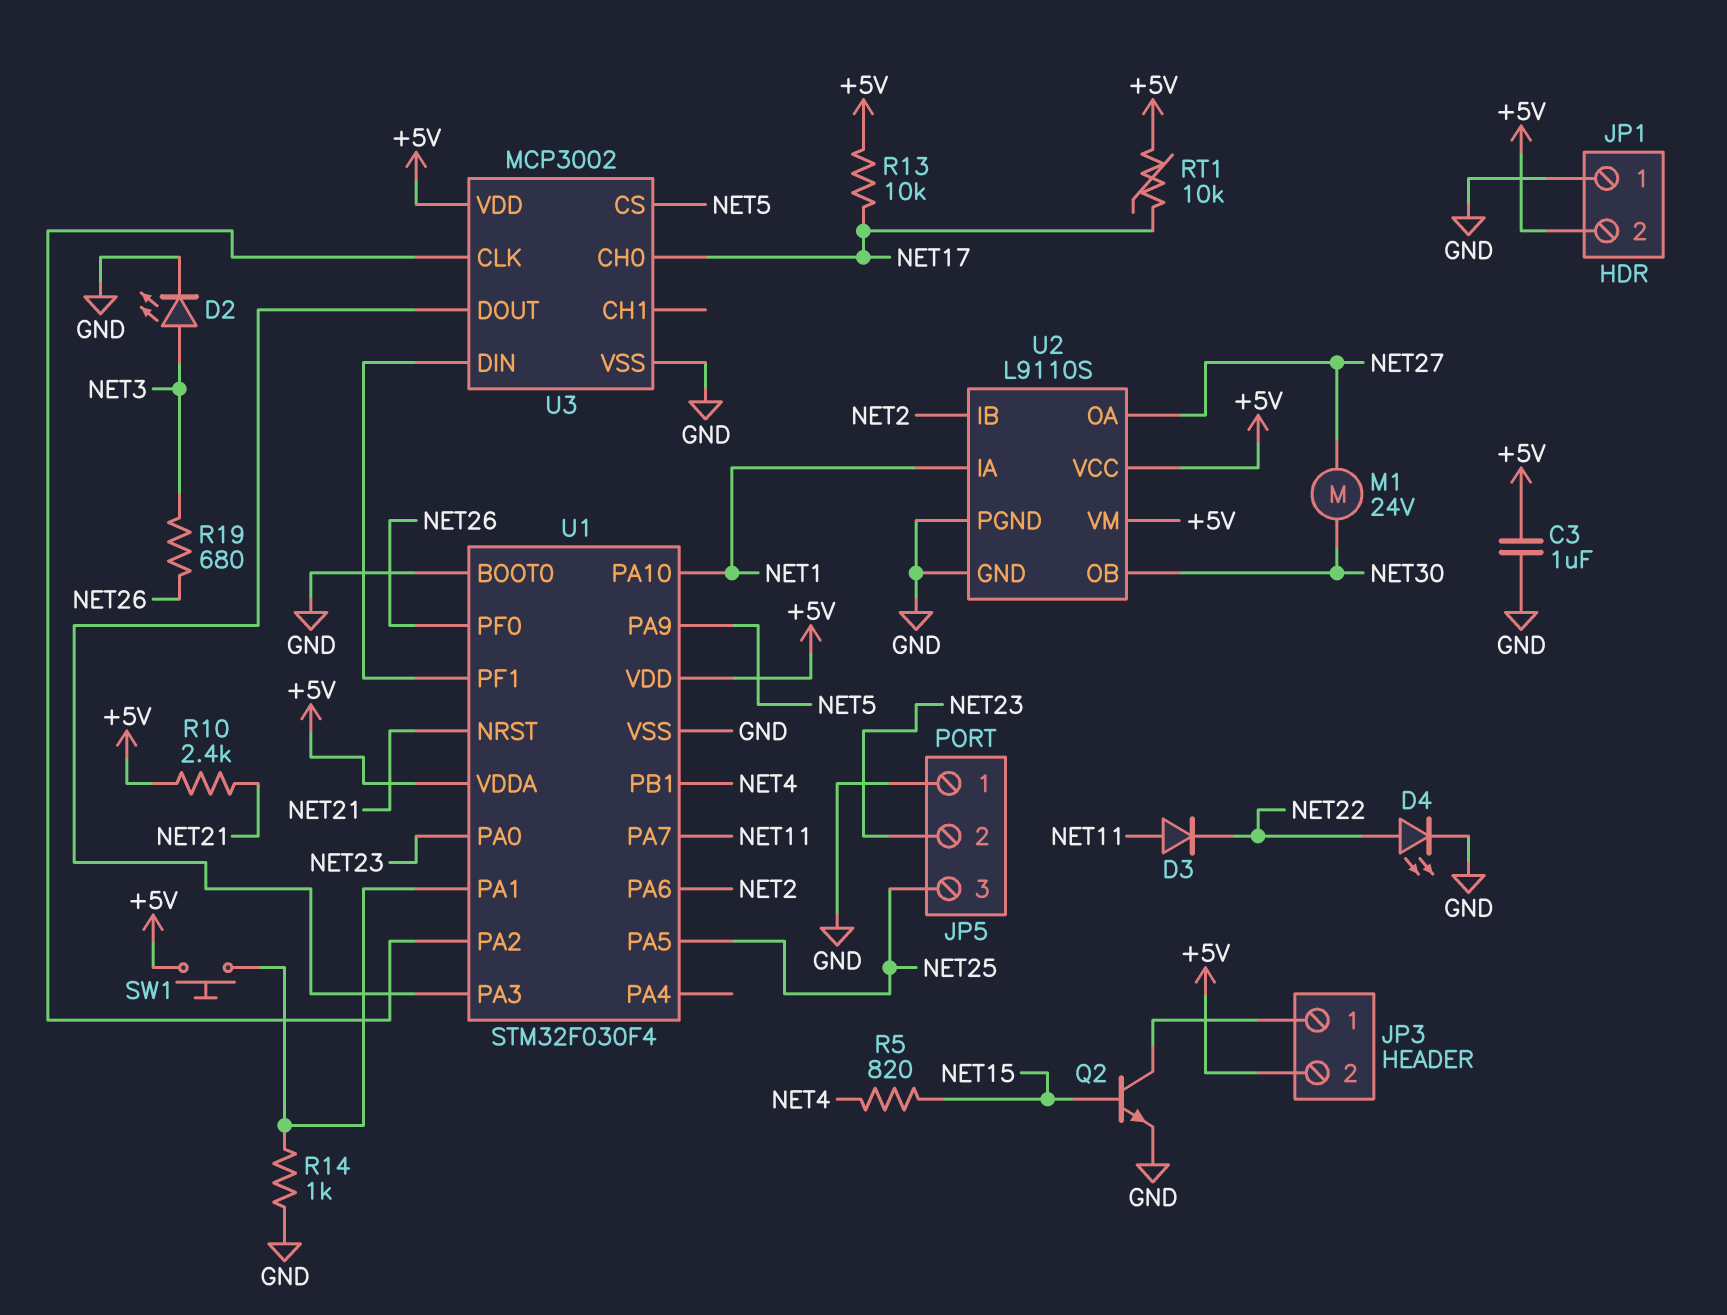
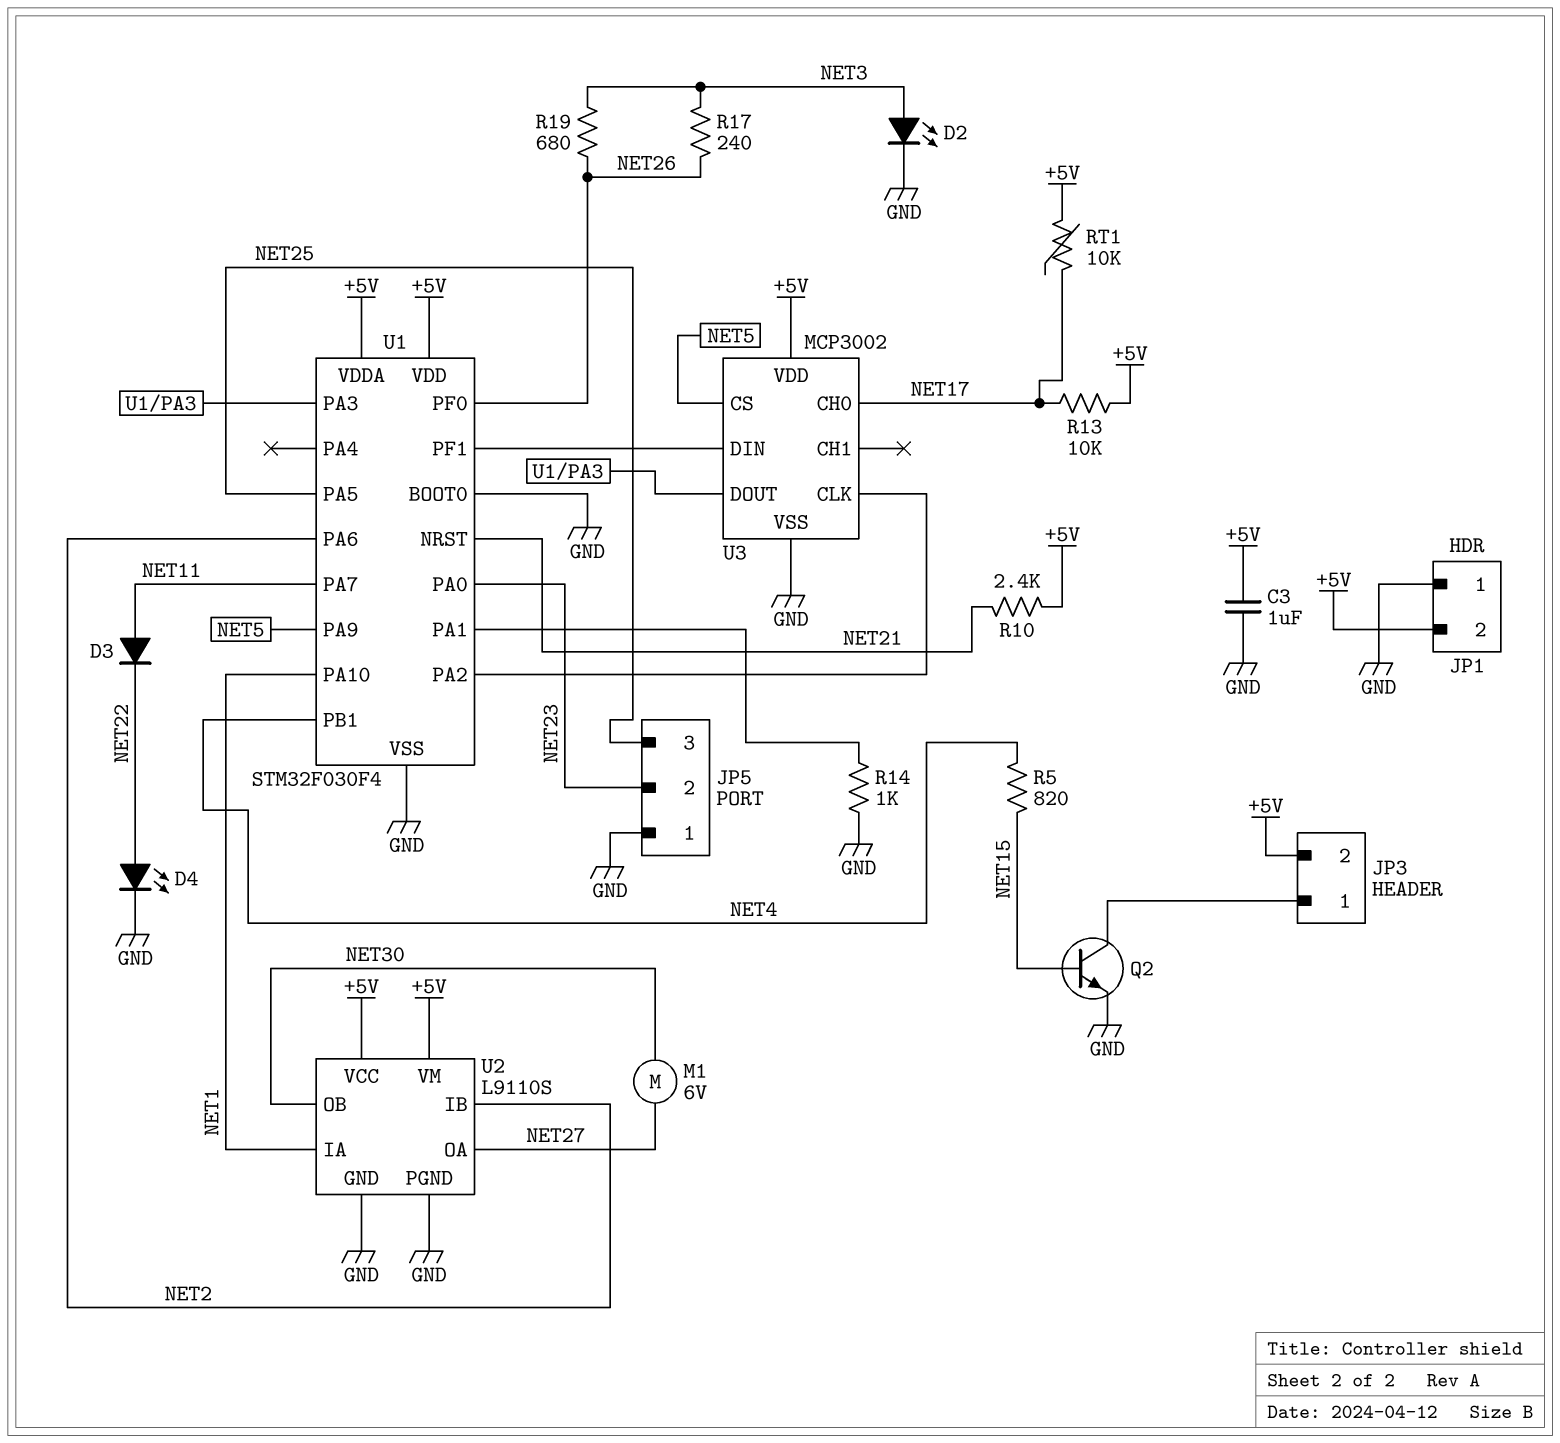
M1: motor 24V (NET27, NET30) -> motor 6V (NET27, NET30)
R17: none -> 240 (NET3, NET26)
SW1: button (+5V, U1/PA1) -> none

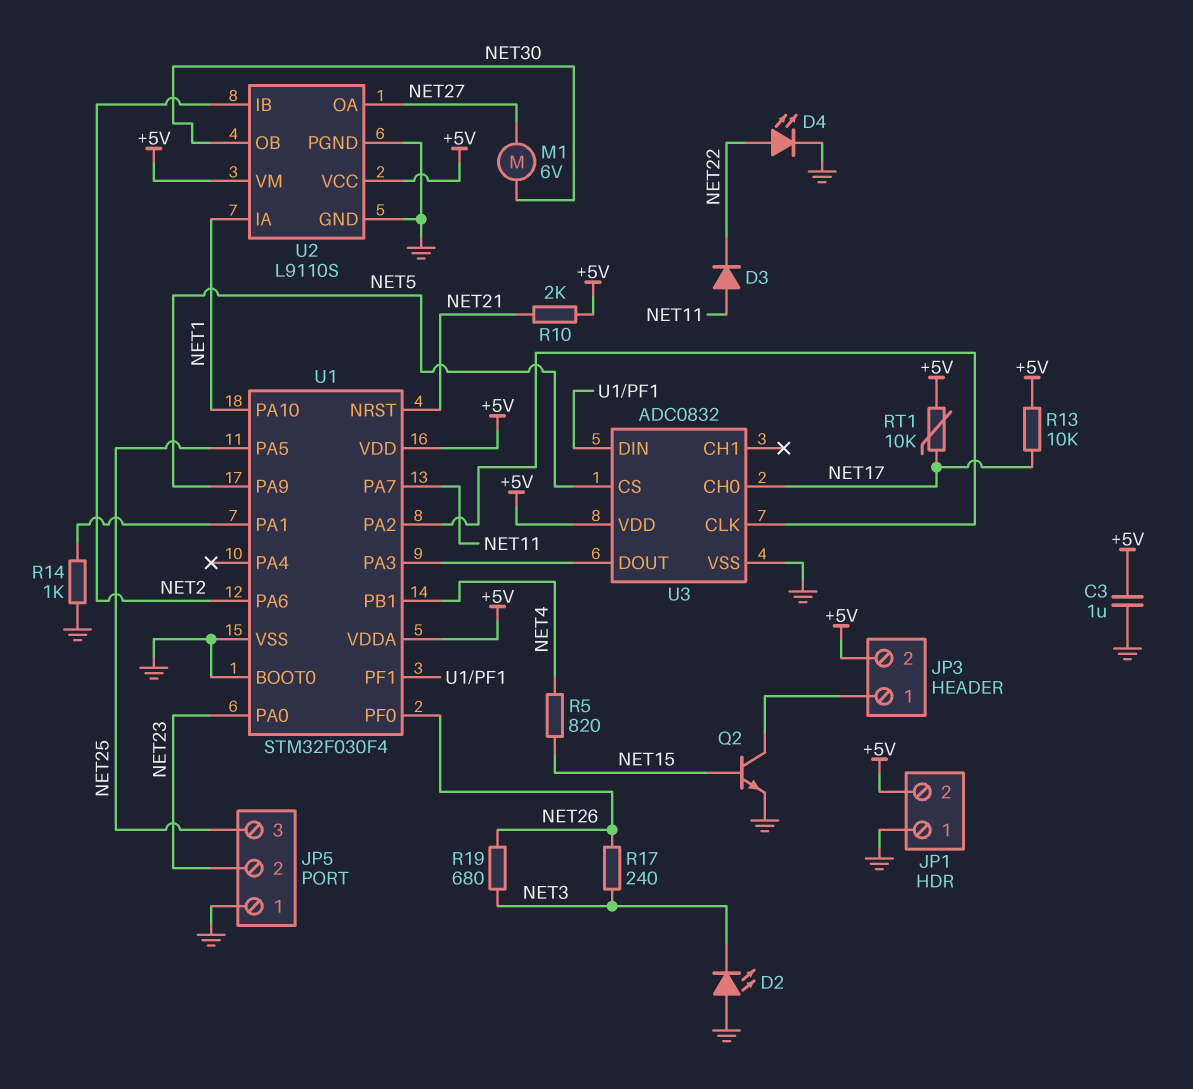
D2: LED (A NET3, K GND) -> LED (A GND, K NET3)
R10: 2.4k (+5V, NET21) -> 2k (+5V, NET21)
U3: MCP3002 -> ADC0832

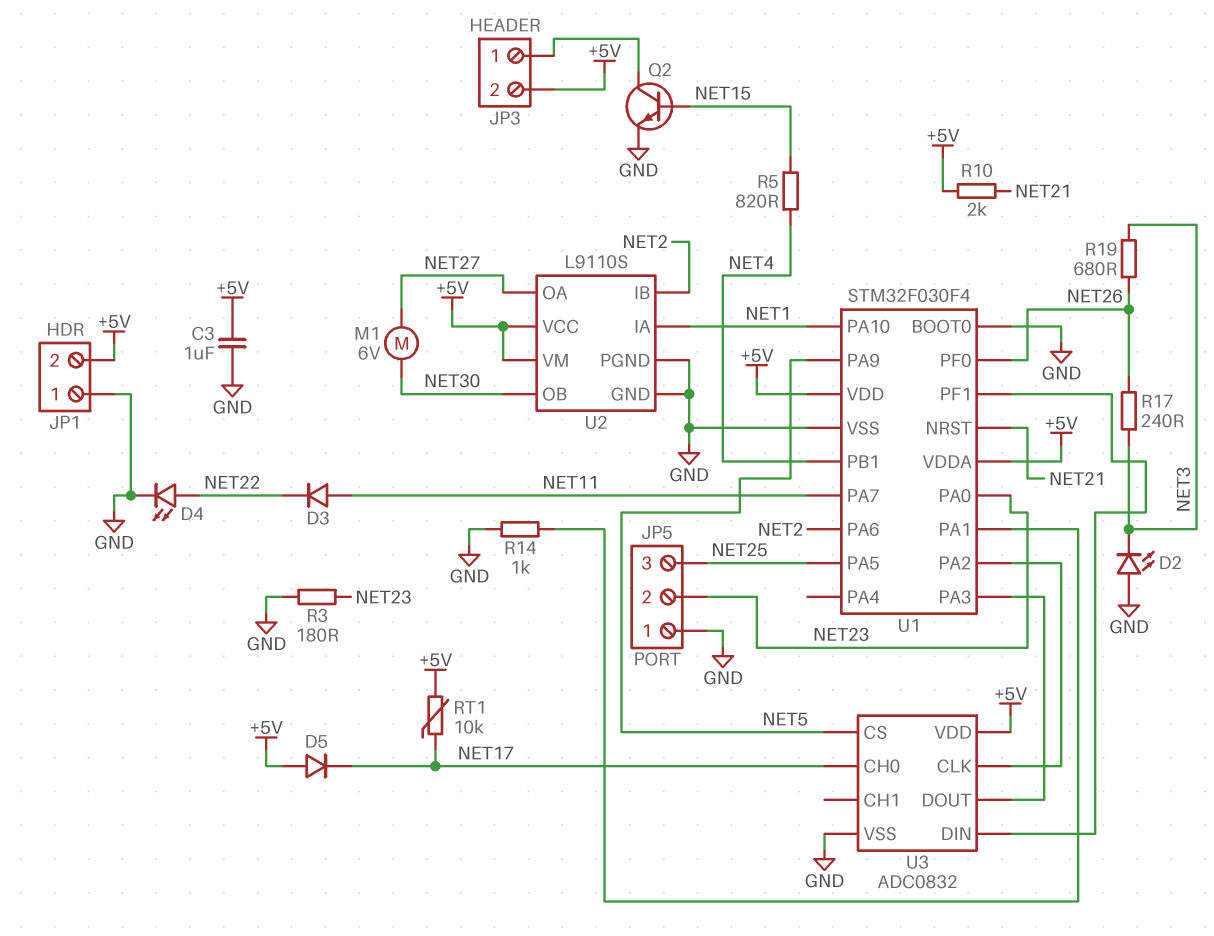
D5: none -> diode (A +5V, K NET17)
R3: none -> 180 (GND, NET23)
R13: 10k (+5V, NET17) -> none

